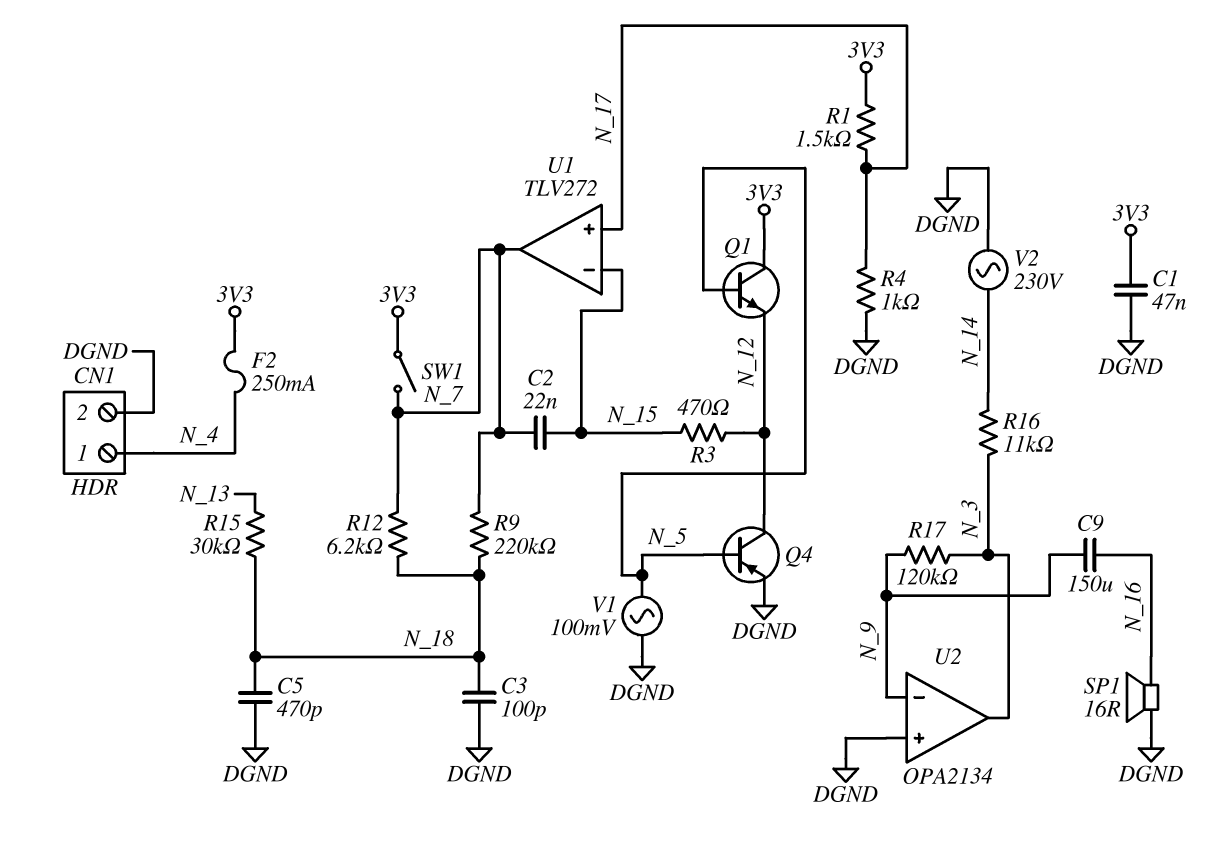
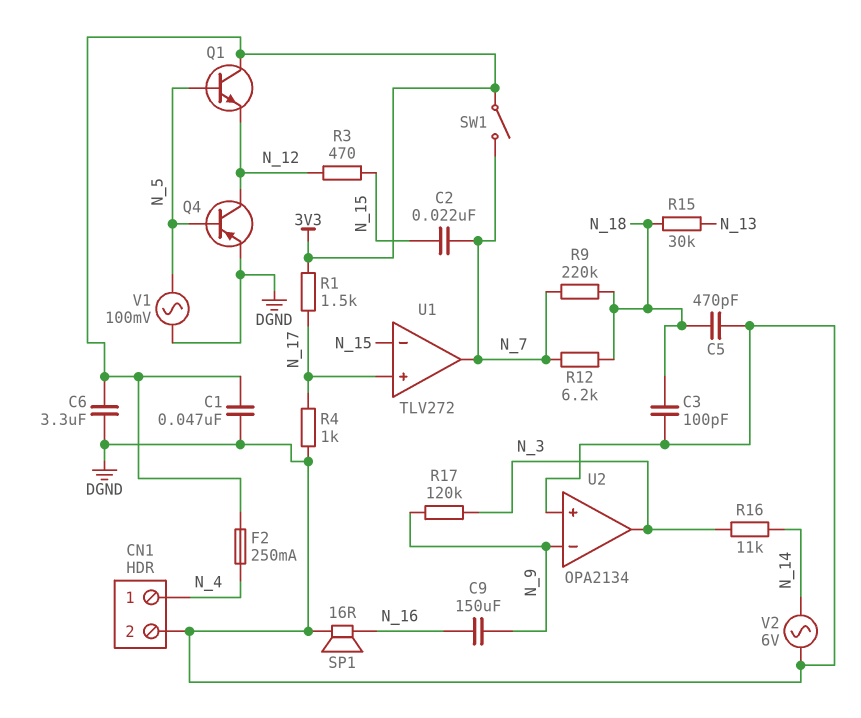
C6: none -> 3.3uF (3V3, DGND)
V2: AC 230V (DGND, N_14) -> AC 6V (DGND, N_14)

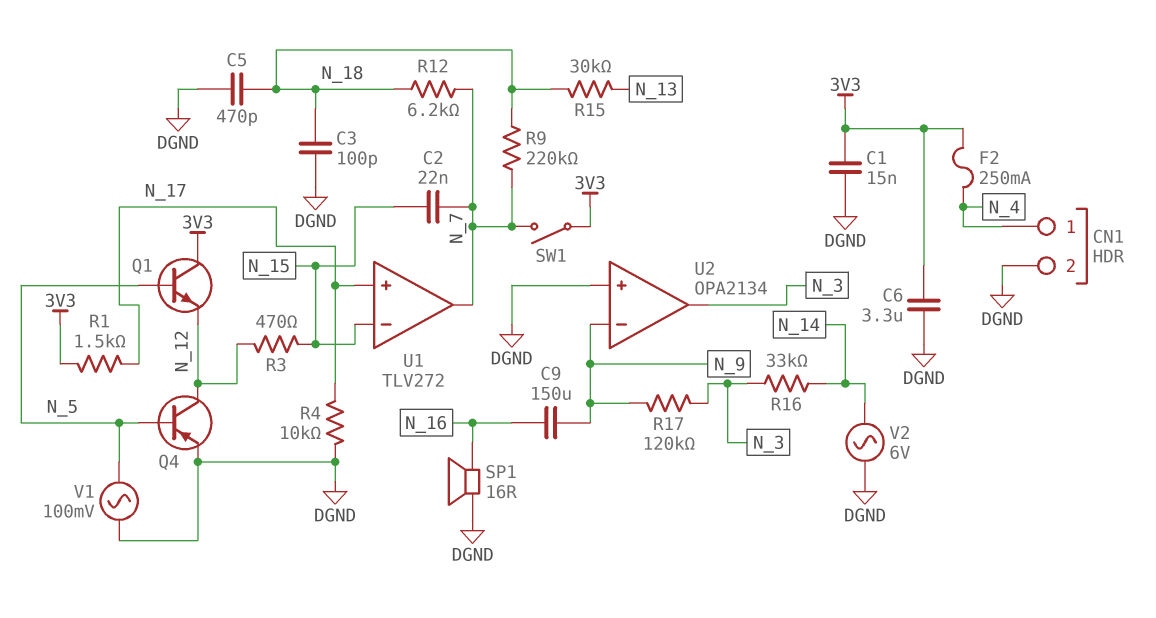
C1: 47nF (3V3, DGND) -> 15nF (3V3, DGND)
R4: 1k (DGND, N_17) -> 10k (DGND, N_17)
R16: 11k (N_3, N_14) -> 33k (N_3, N_14)

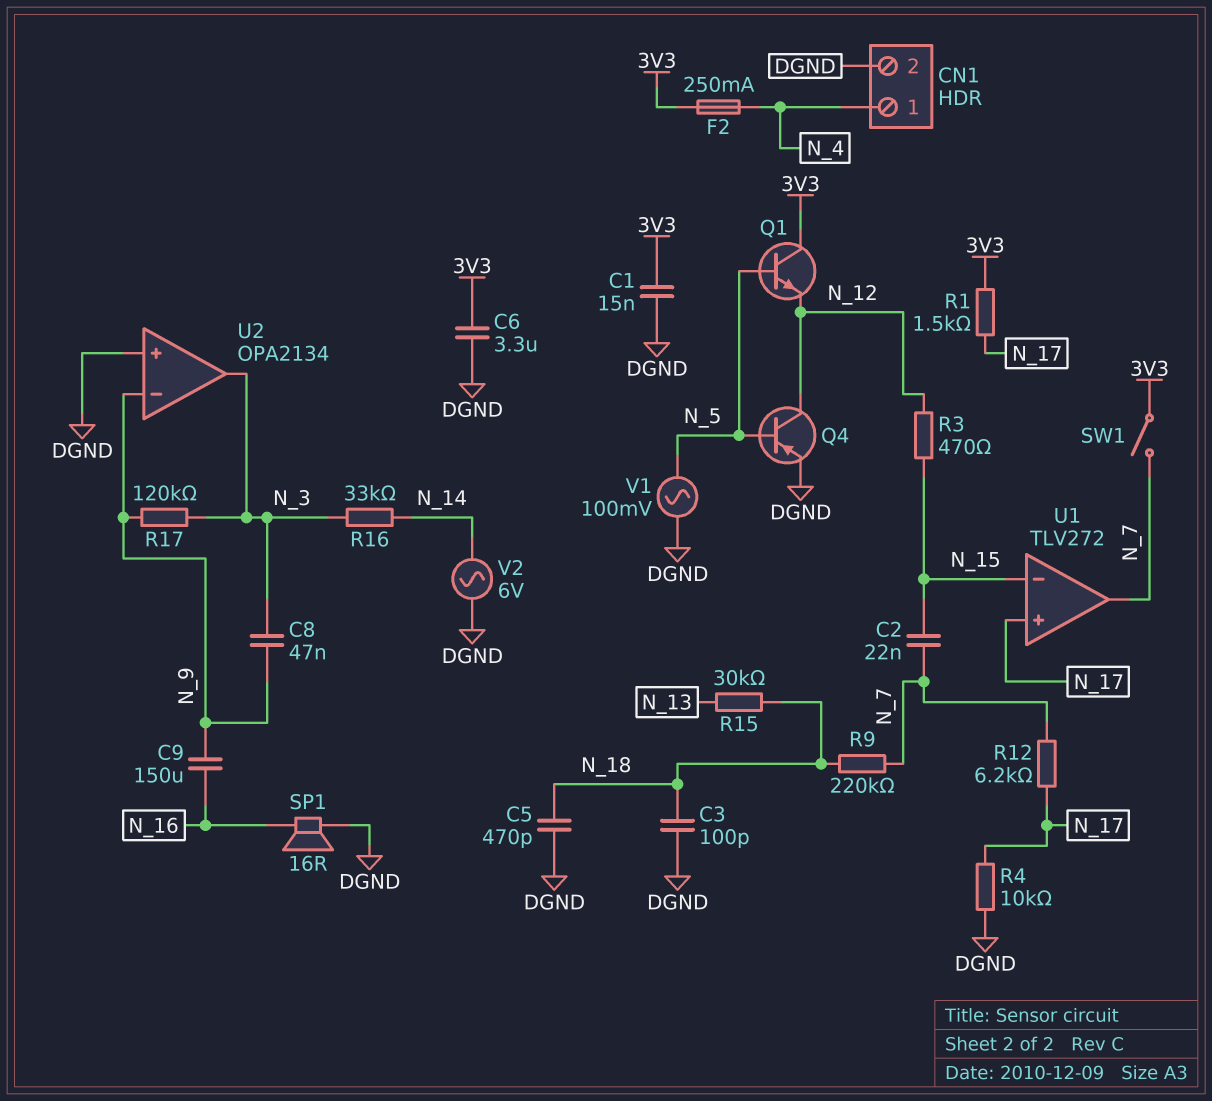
C8: none -> 47nF (N_3, N_9)
R12: 6.2k (N_7, N_18) -> 6.2k (N_7, N_17)

